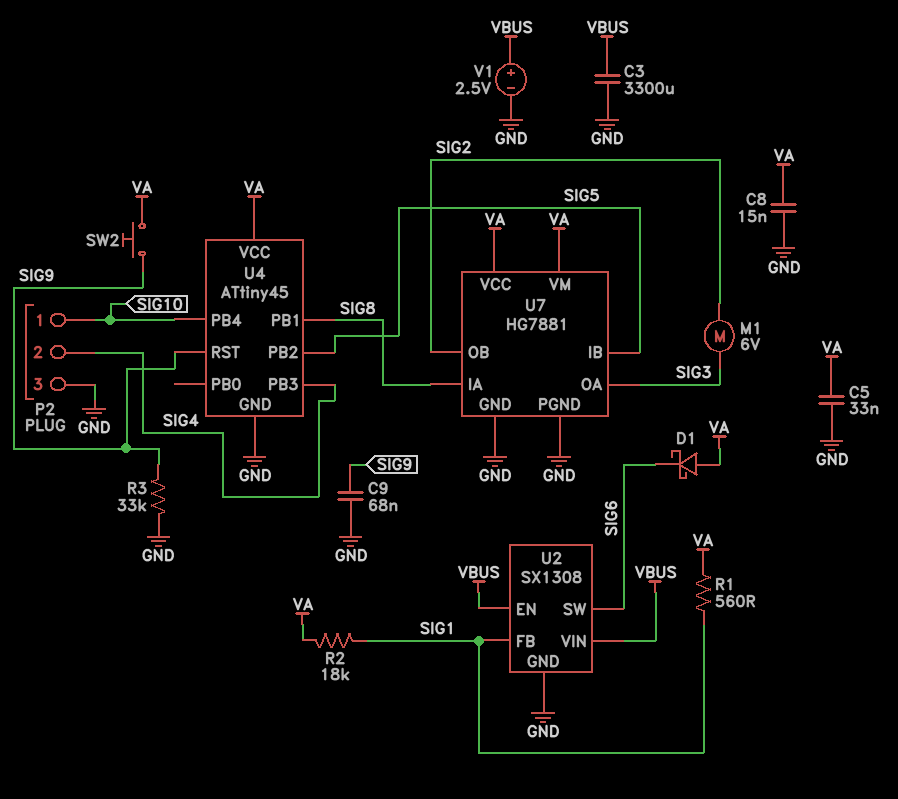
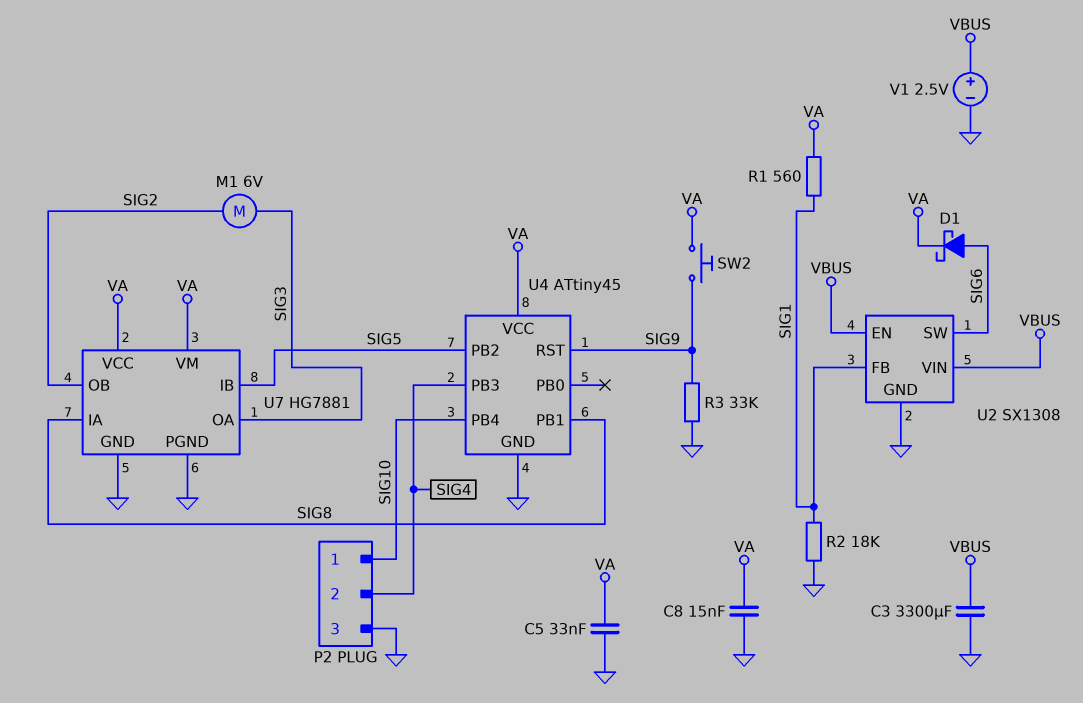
C9: 68nF (GND, SIG9) -> none
D1: schottky (A VA, K SIG6) -> schottky (A SIG6, K VA)
R2: 18k (SIG1, VA) -> 18k (GND, SIG1)

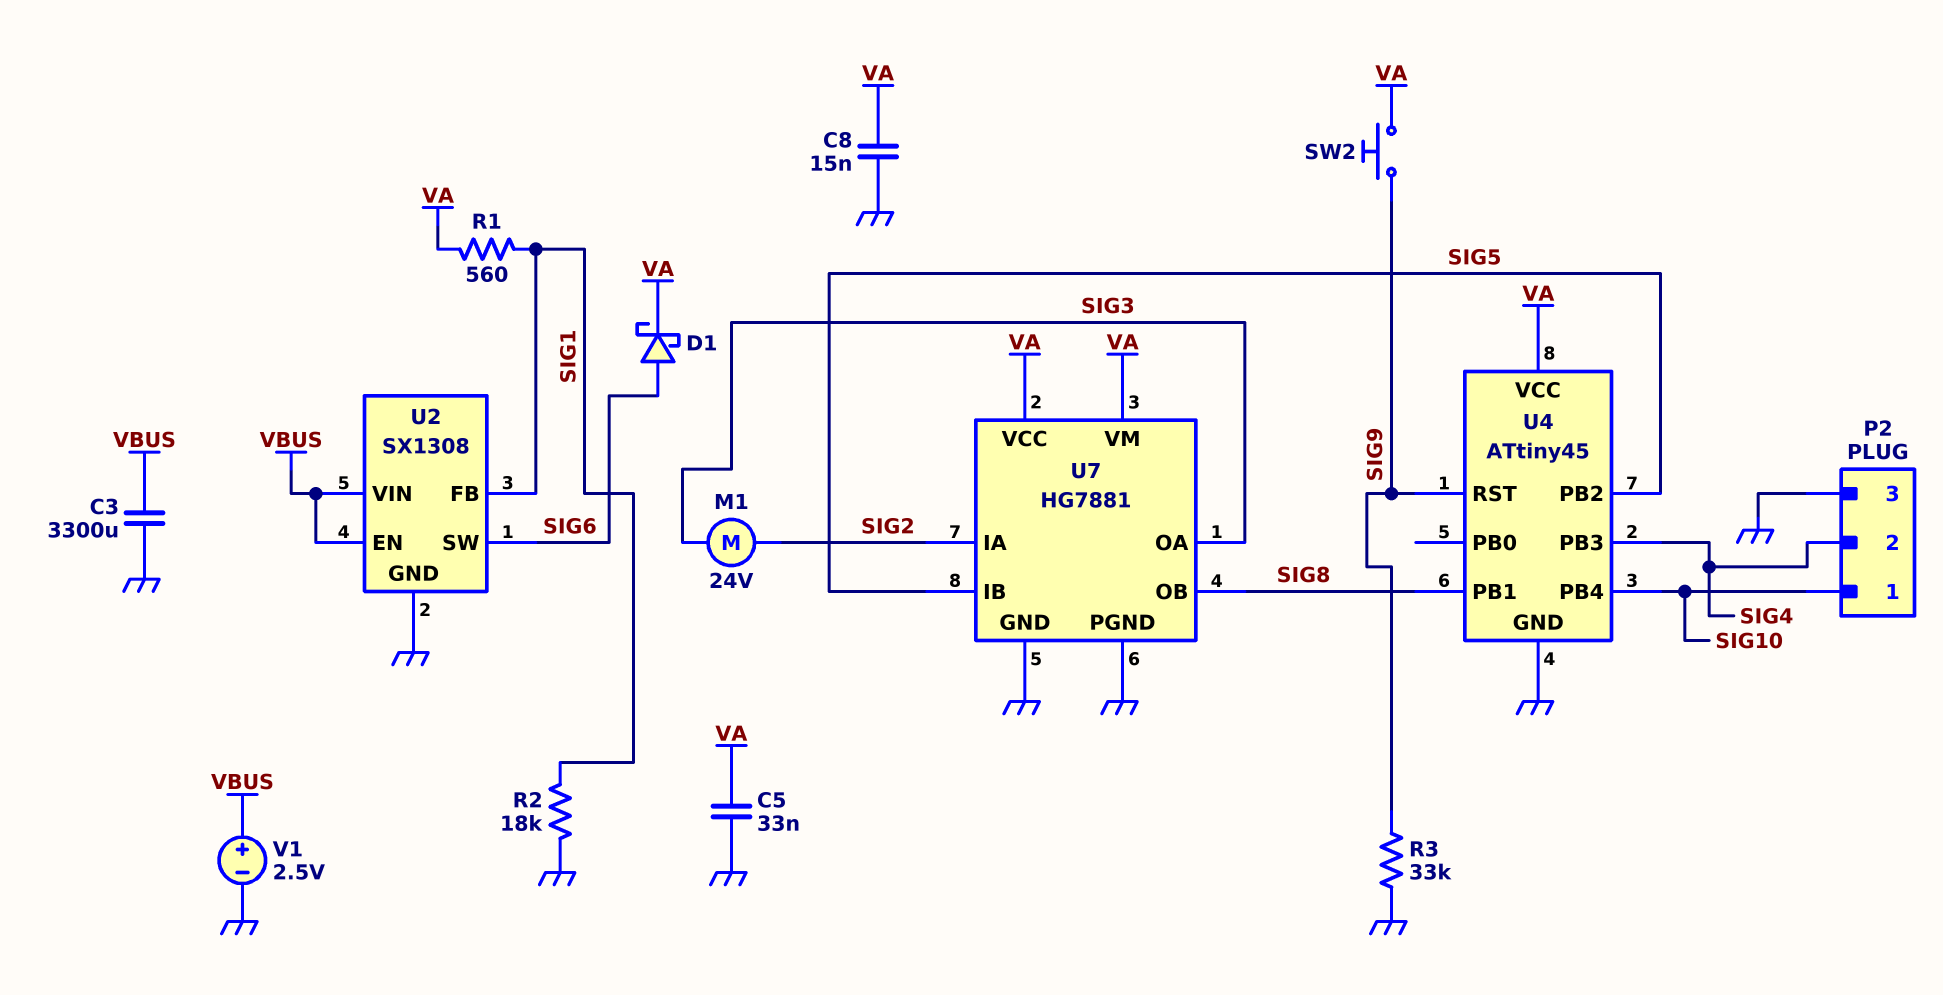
M1: motor 6V (SIG2, SIG3) -> motor 24V (SIG2, SIG3)
U7 pin IA: SIG8 -> SIG2
U7 pin OB: SIG2 -> SIG8

